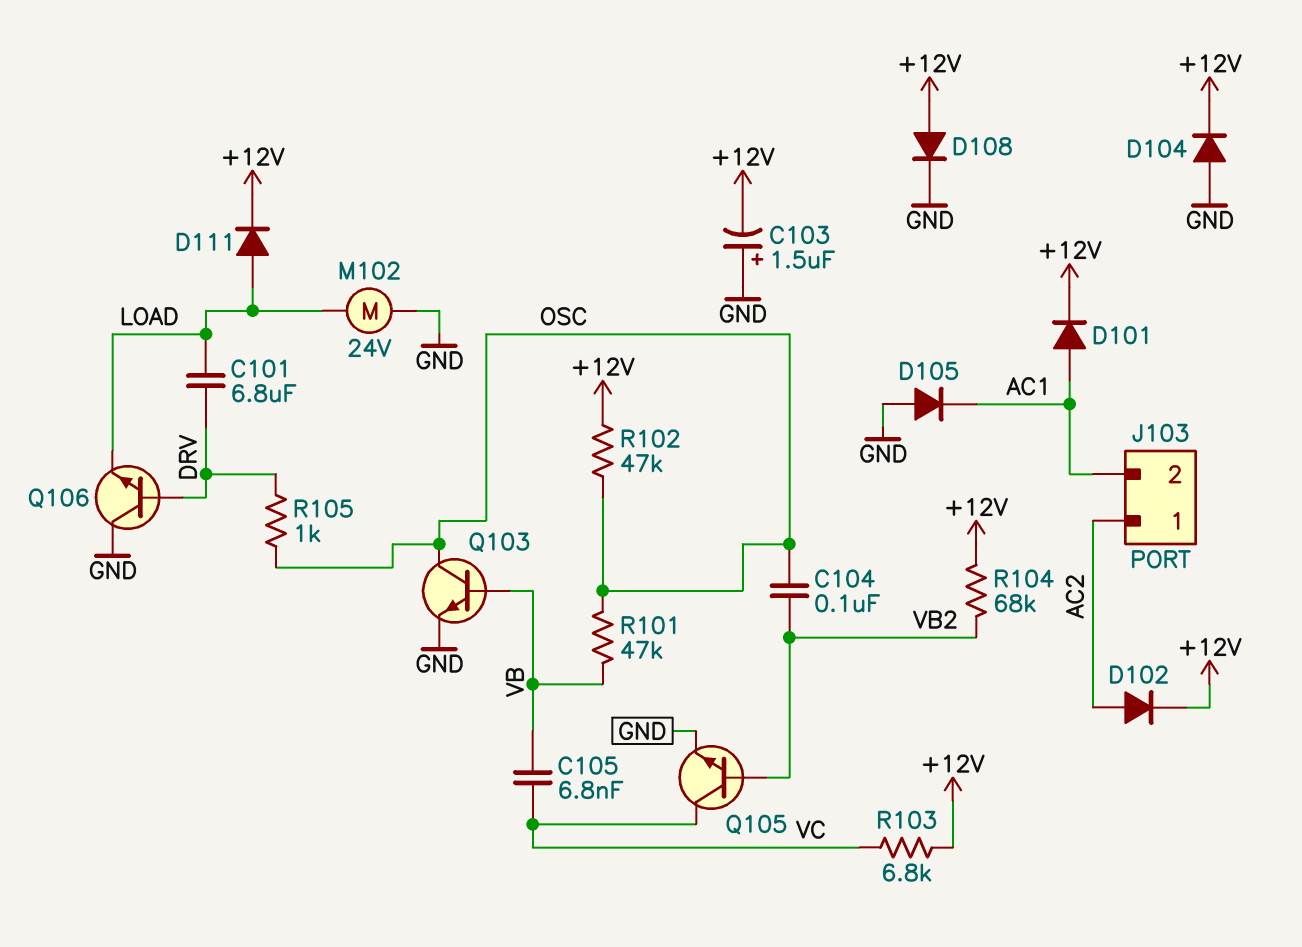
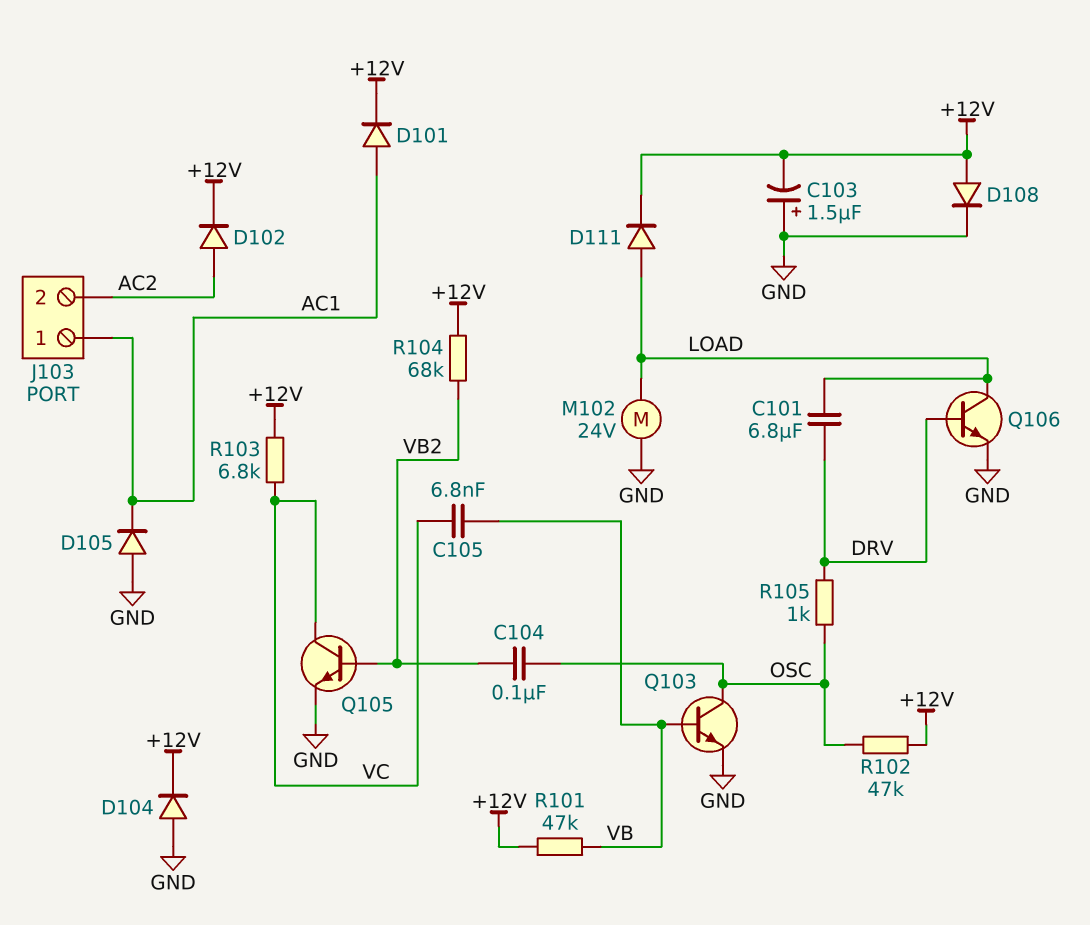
J103 pin 1: AC2 -> AC1
J103 pin 2: AC1 -> AC2
Q106: NPN (B DRV, C GND, E LOAD) -> NPN (B DRV, C LOAD, E GND)
R101: 47k (OSC, VB) -> 47k (+12V, VB)

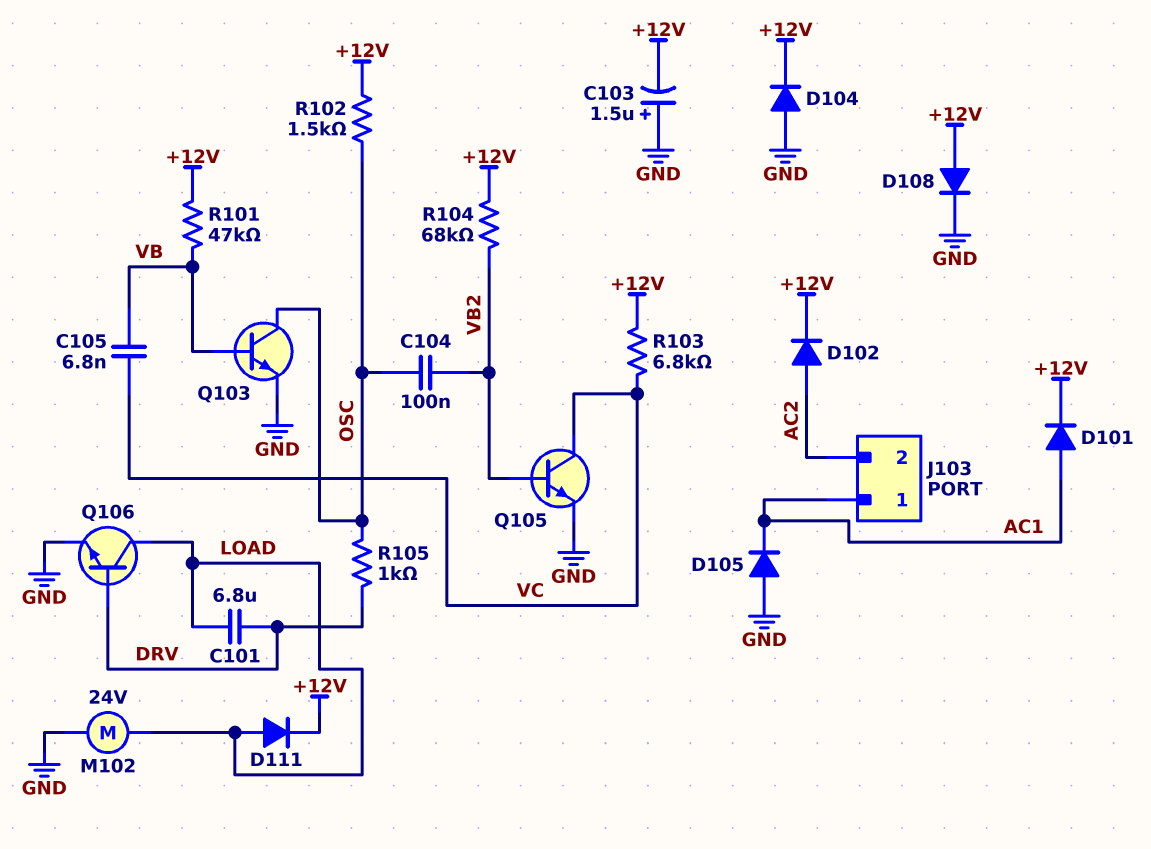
R102: 47k (+12V, OSC) -> 1.5k (+12V, OSC)

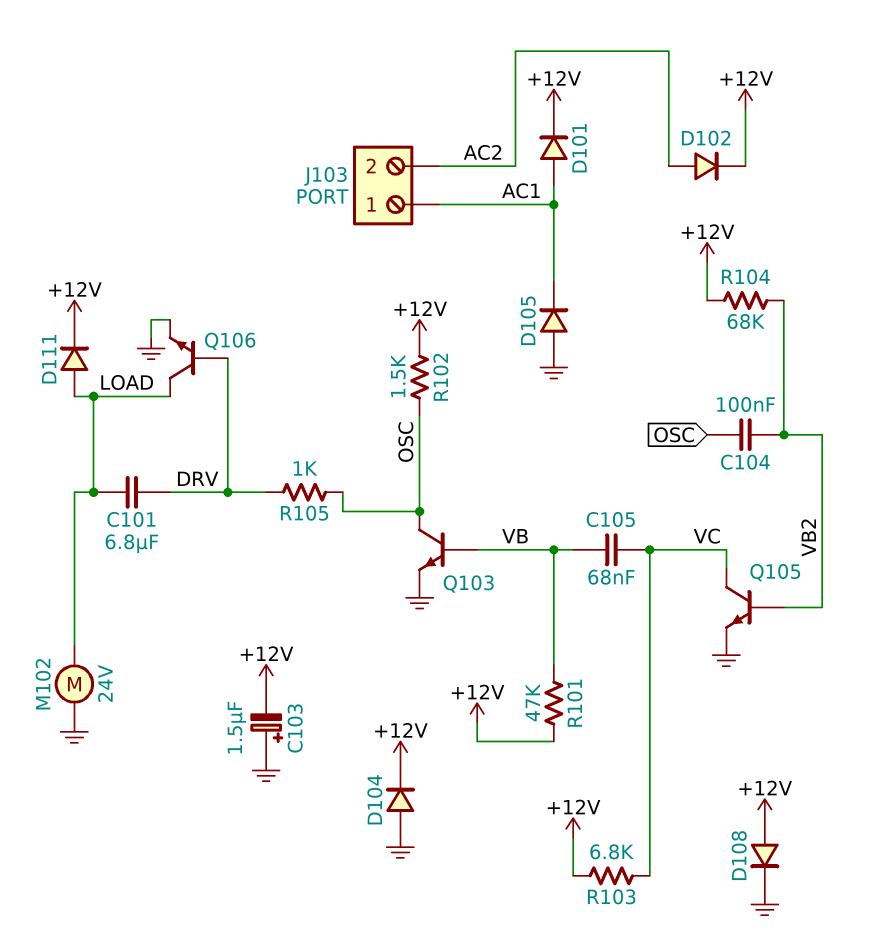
C105: 6.8nF (VB, VC) -> 68nF (VB, VC)

